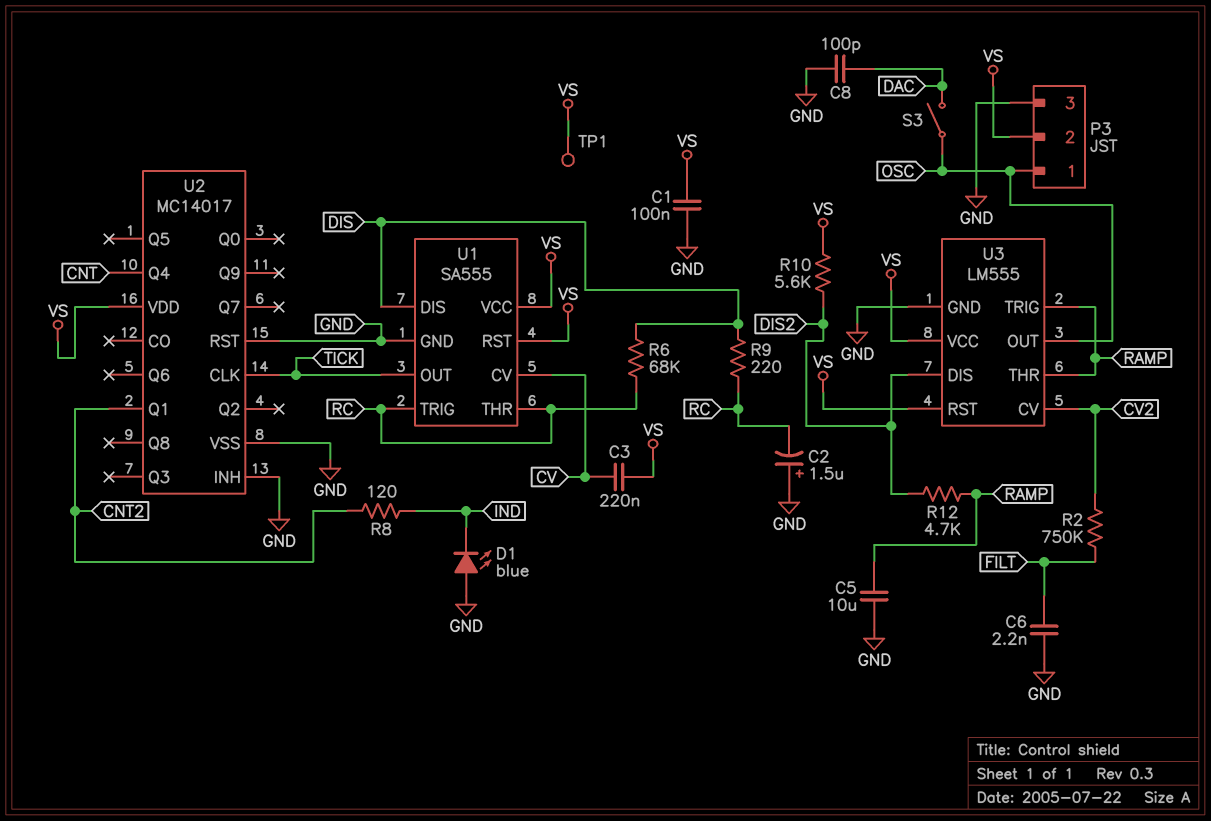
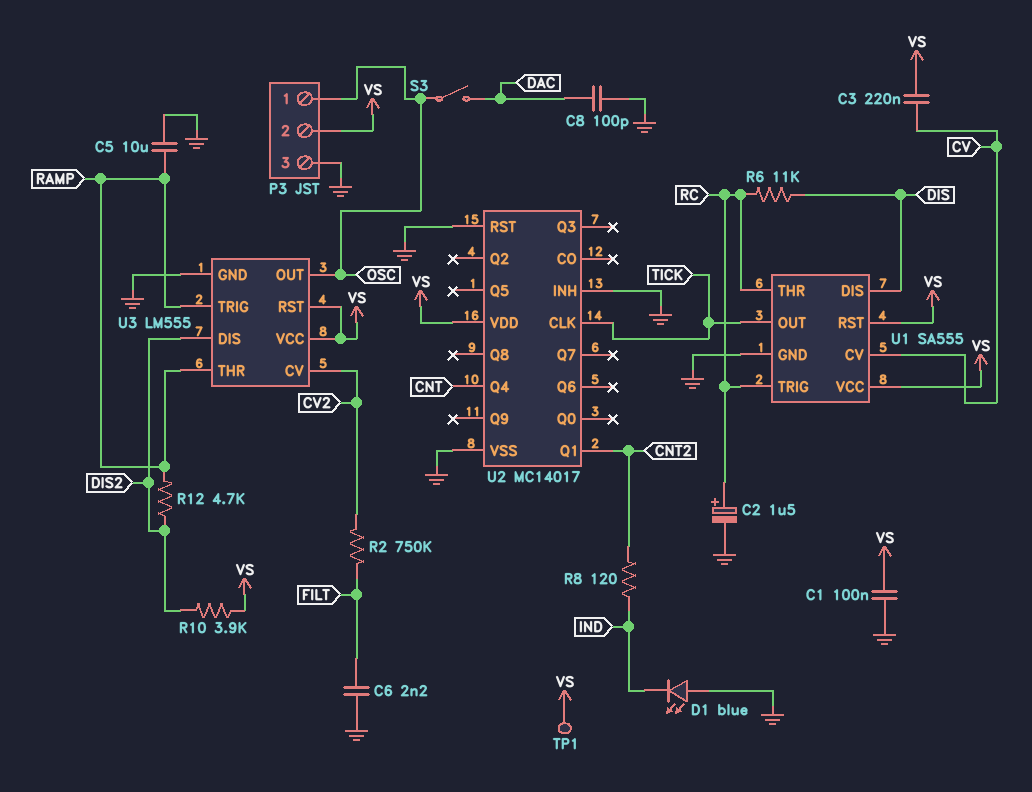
C2: 1.5uF (plus GND, minus RC) -> 1.5uF (plus RC, minus GND)
R6: 68k (DIS, RC) -> 11k (DIS, RC)
R9: 220 (DIS, RC) -> none
R10: 5.6k (DIS2, VS) -> 3.9k (DIS2, VS)

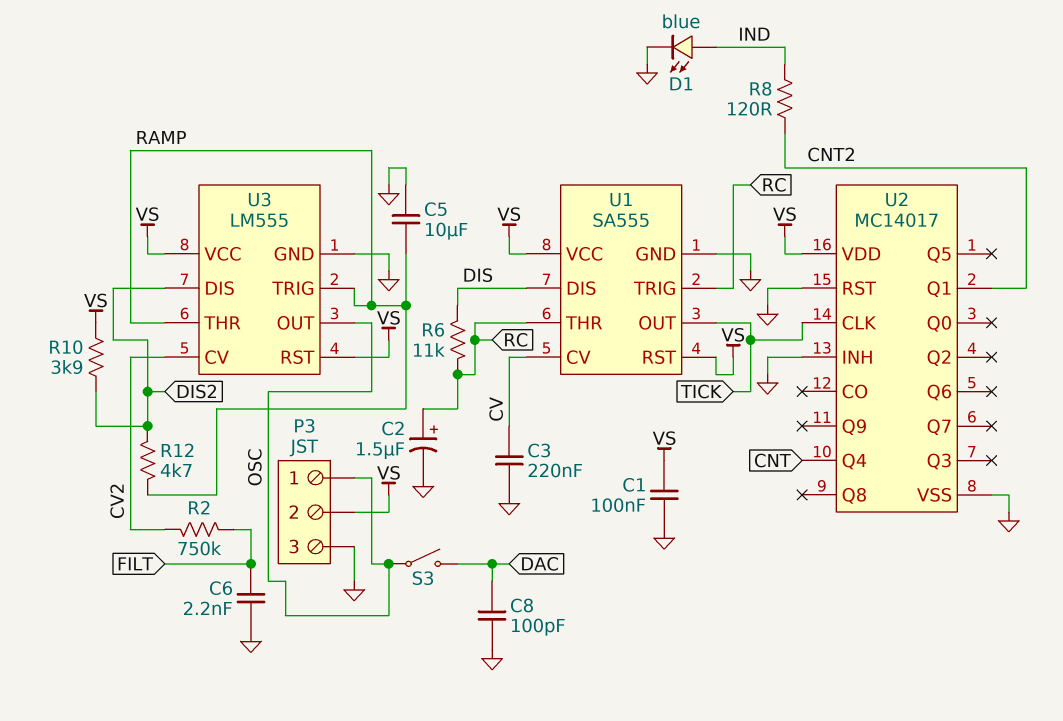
C3: 220nF (CV, VS) -> 220nF (CV, GND)
D1: LED blue (A GND, K IND) -> LED blue (A IND, K GND)
TP1: test point (VS) -> none

